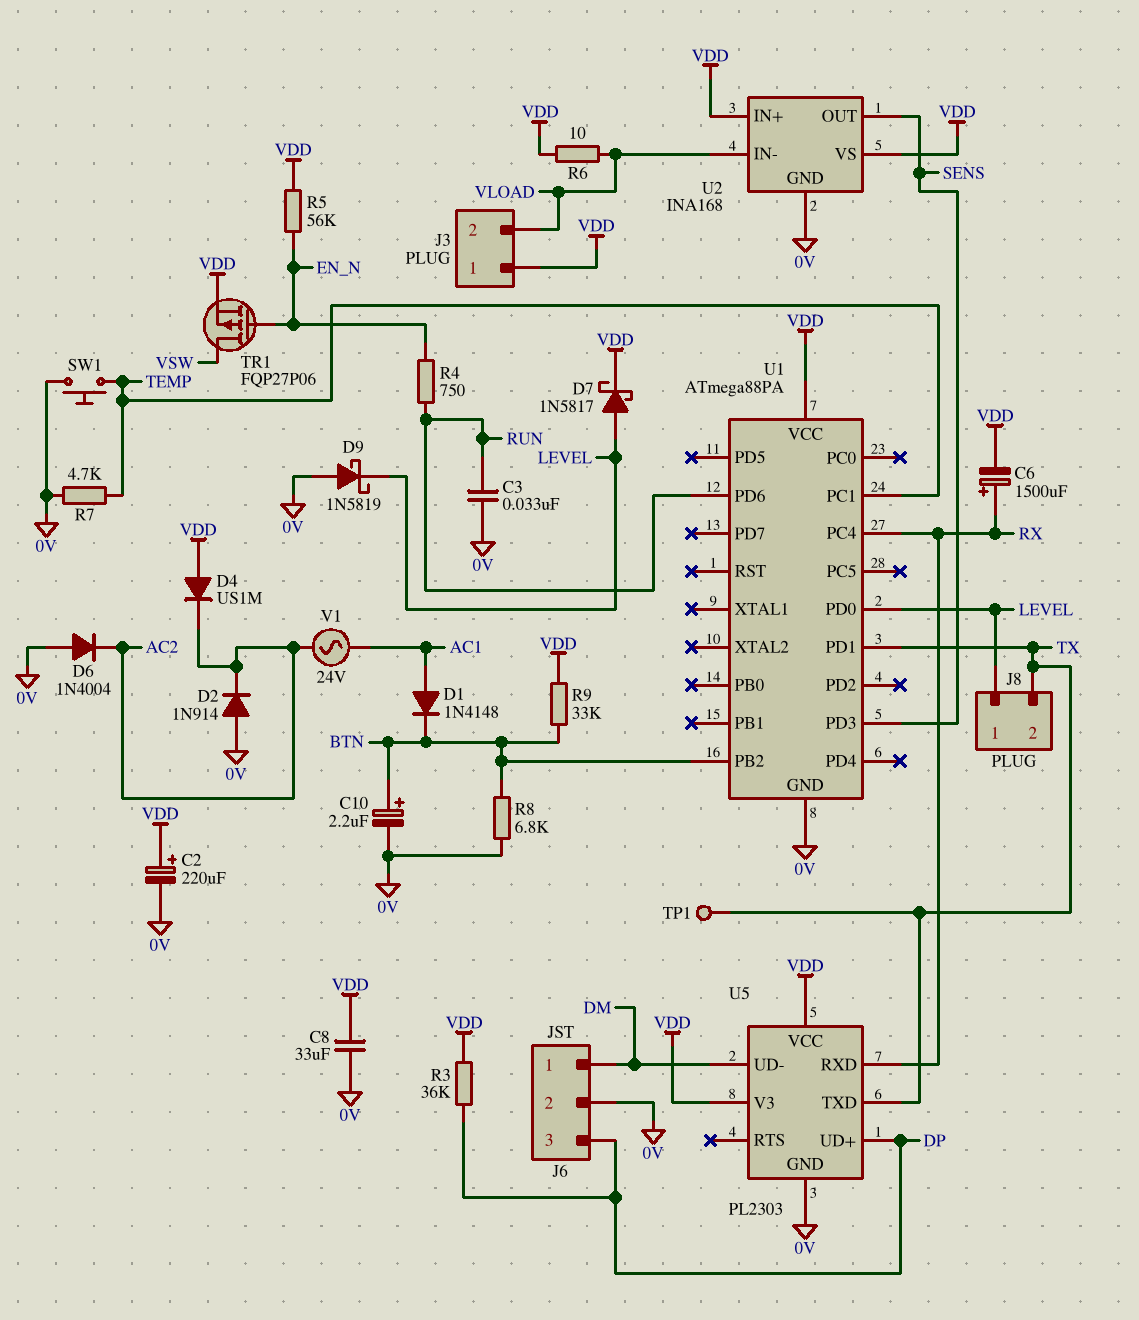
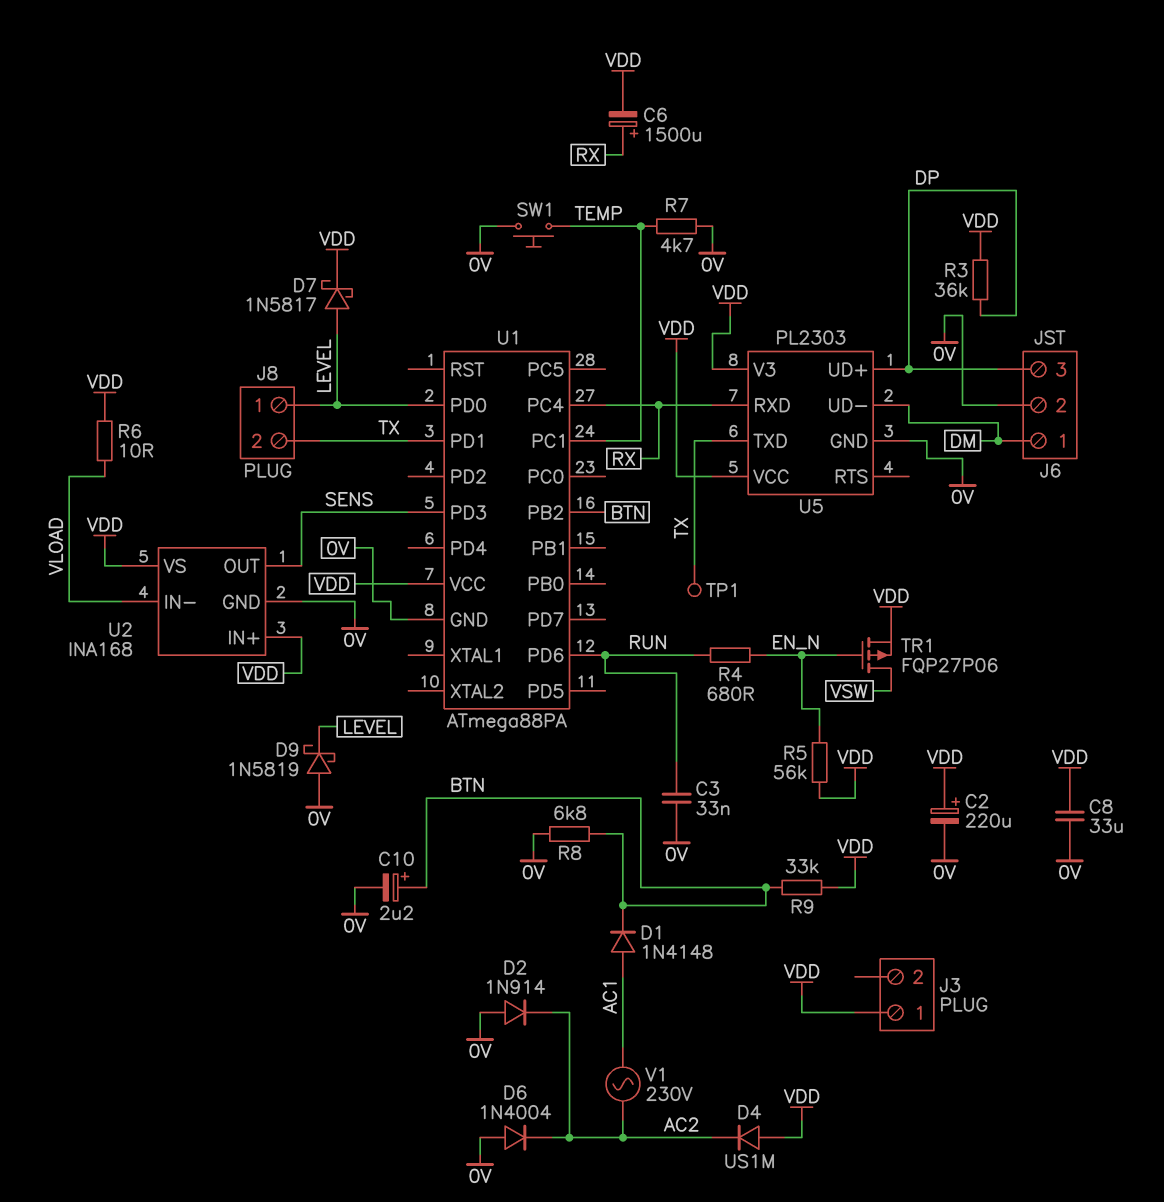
J3 pin 2: VLOAD -> none
R4: 750 (EN_N, RUN) -> 680 (EN_N, RUN)
V1: AC 24V (AC1, AC2) -> AC 230V (AC1, AC2)

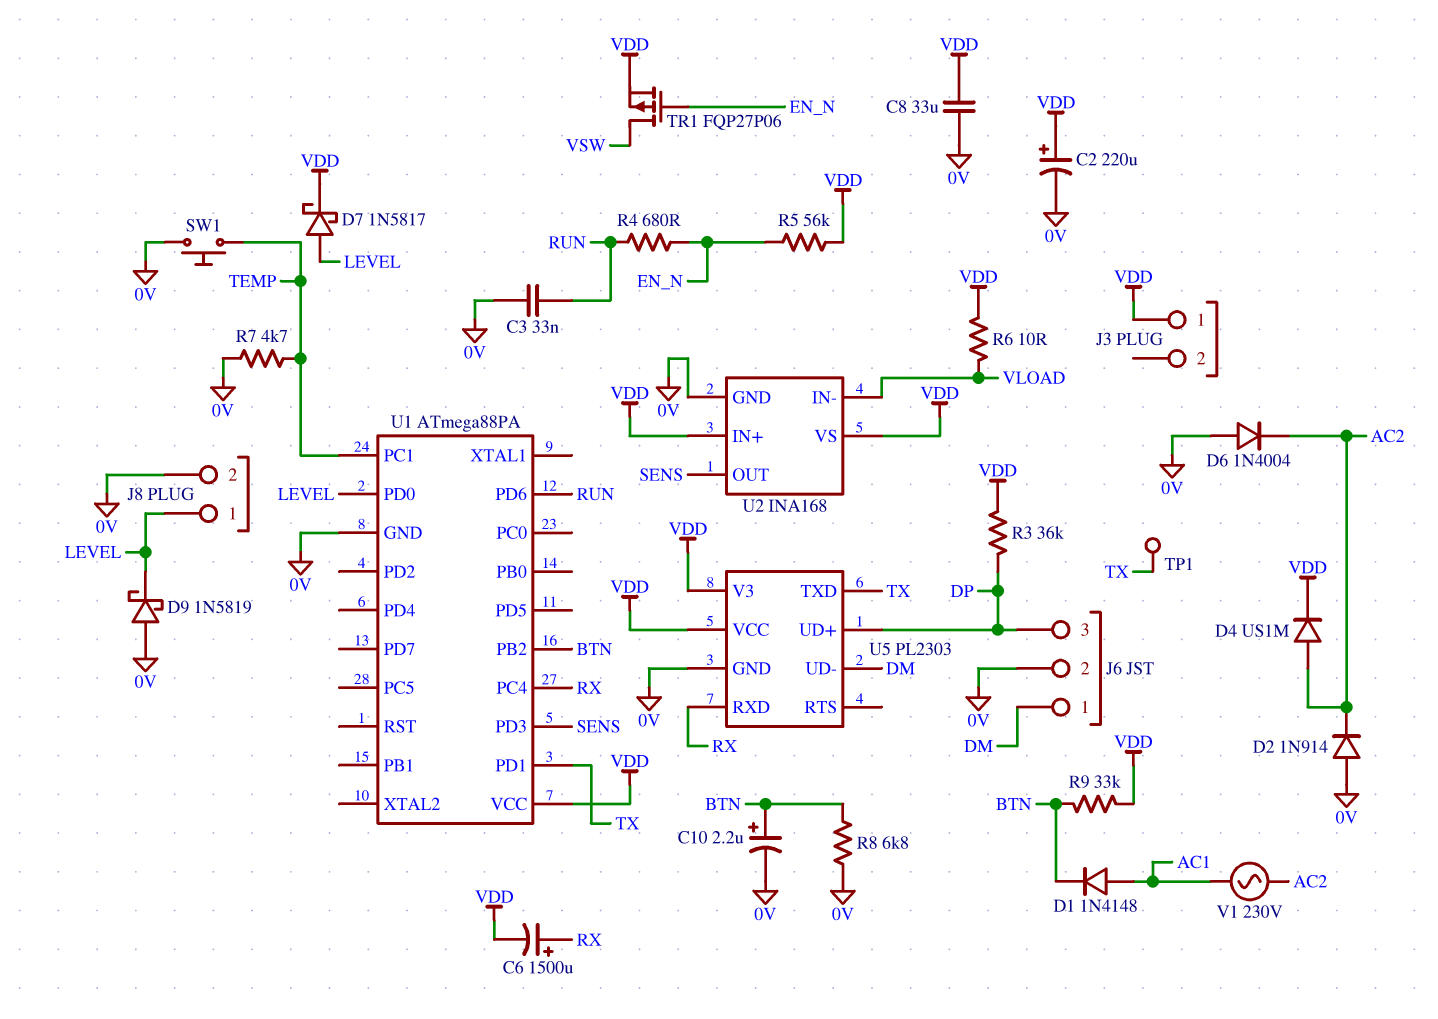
D4: diode US1M (A VDD, K AC2) -> diode US1M (A AC2, K VDD)
J8 pin 2: TX -> 0V

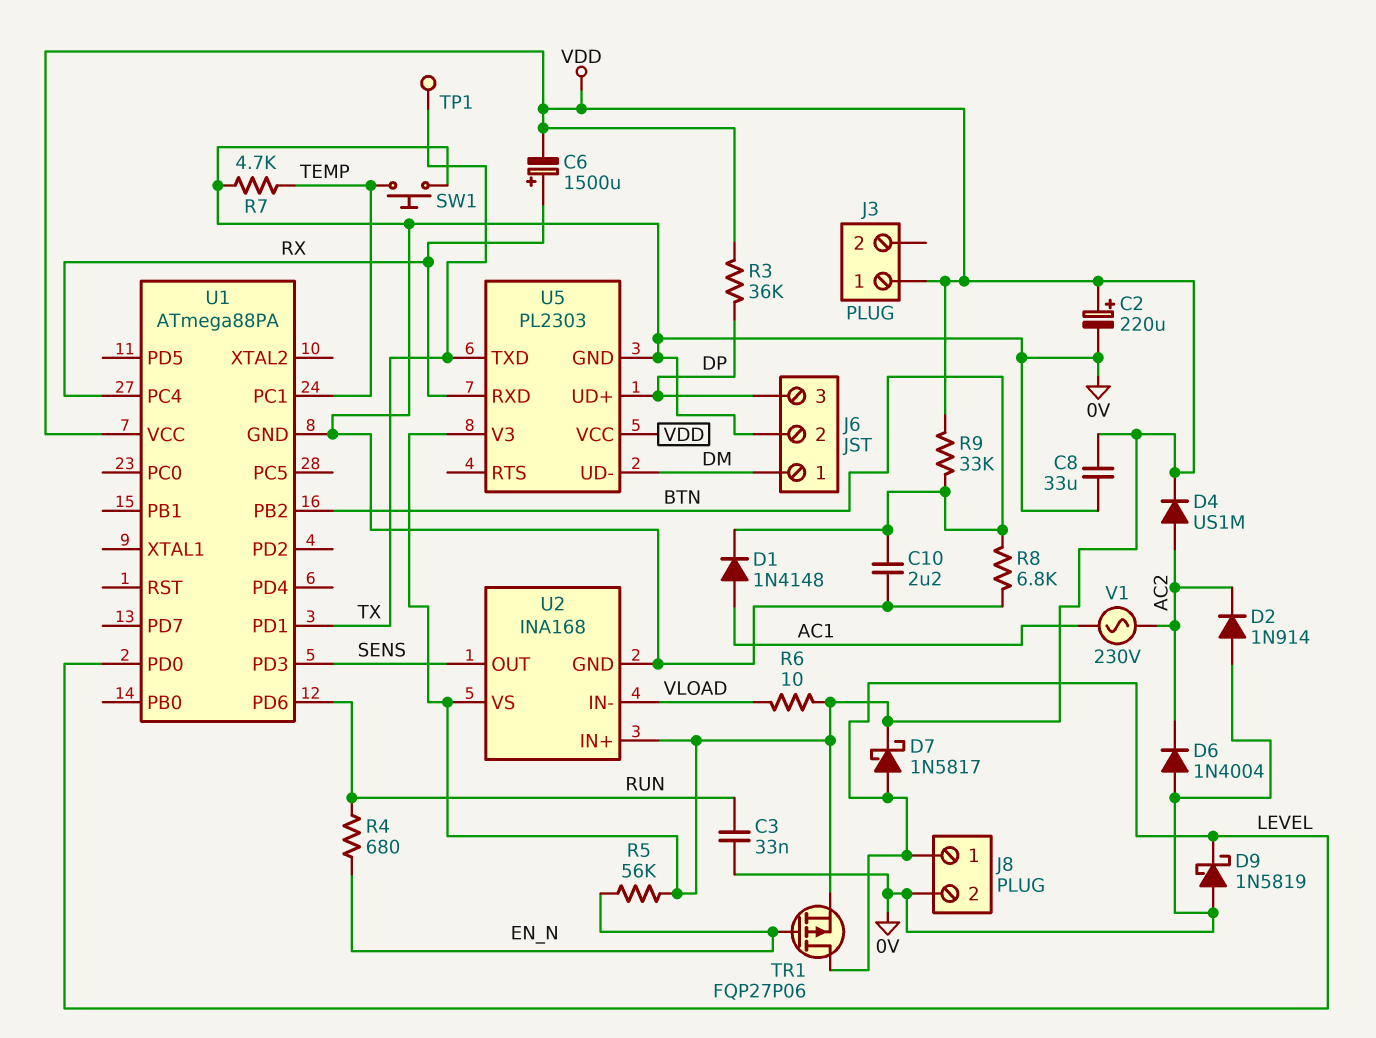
C10: 2.2uF (plus BTN, minus 0V) -> 2.2uF (0V, BTN)
TR1: PMOS FQP27P06 (G EN_N, D VSW, S VDD) -> PMOS FQP27P06 (G EN_N, D LEVEL, S VDD)

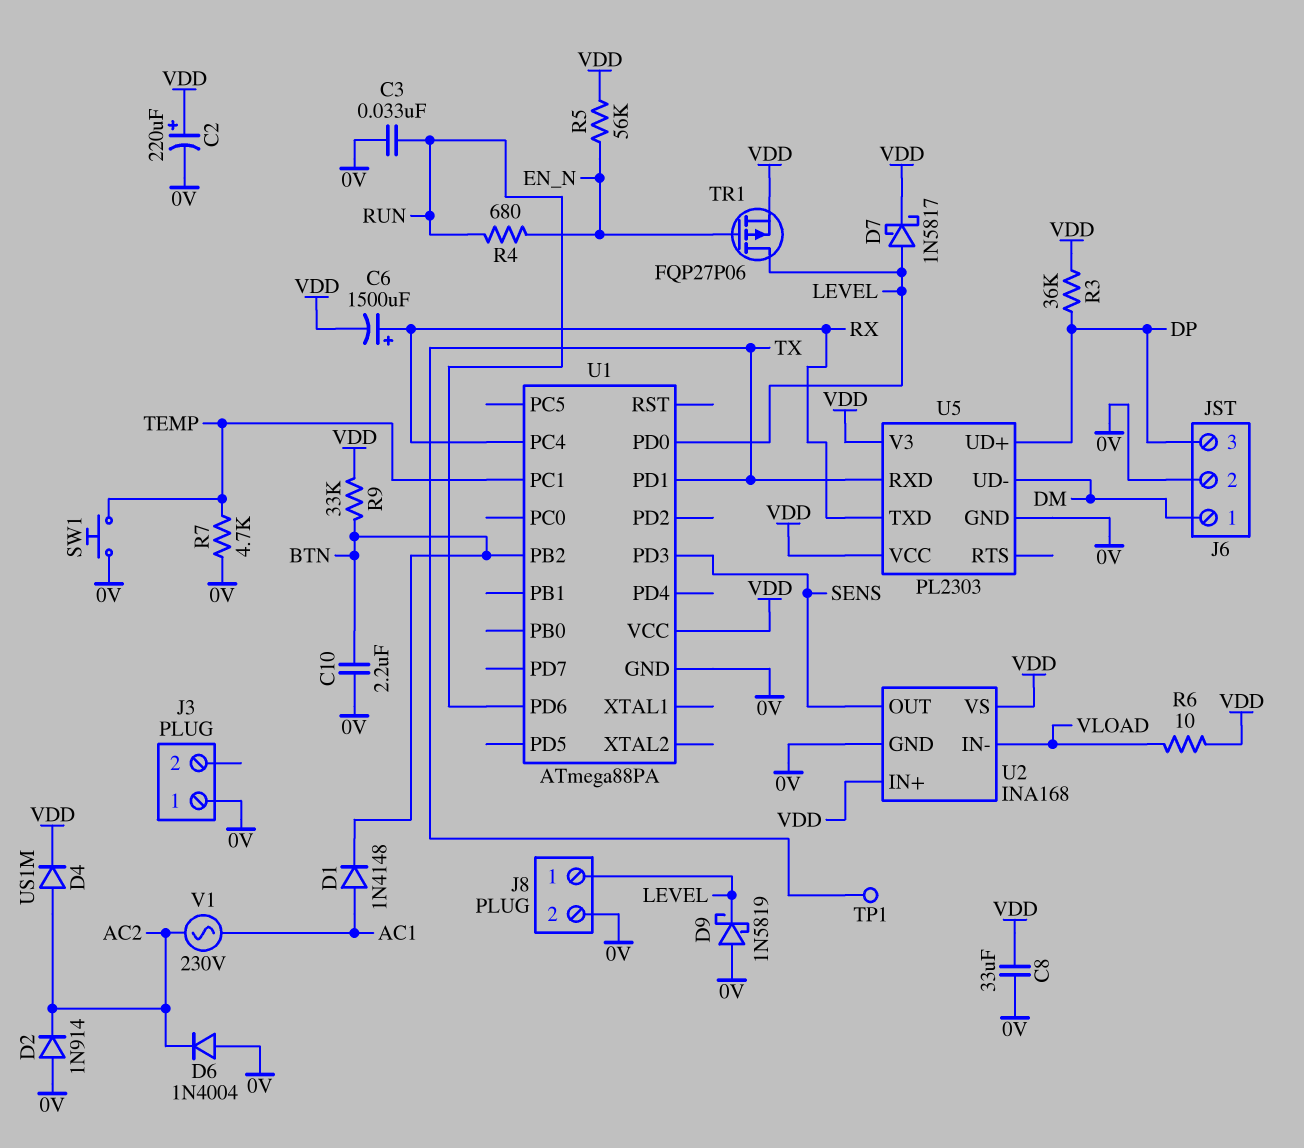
J3 pin 1: VDD -> 0V
R8: 6.8k (0V, BTN) -> none
U5 pin RXD: RX -> TX
U5 pin TXD: TX -> RX

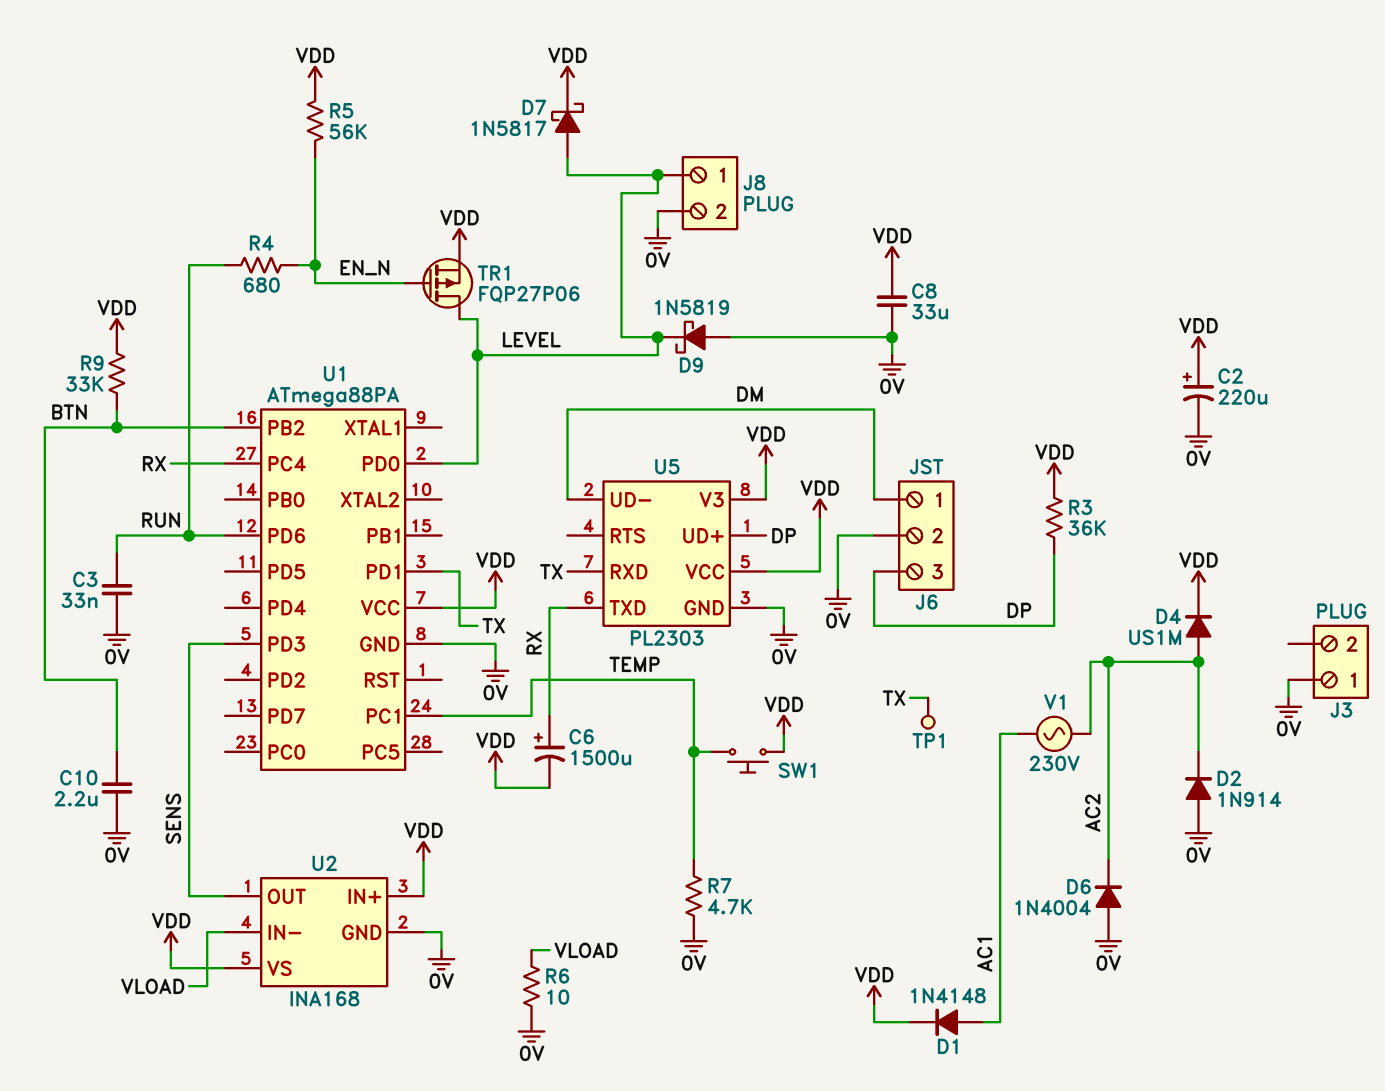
D1: diode 1N4148 (A AC1, K BTN) -> diode 1N4148 (A AC1, K VDD)
R6: 10 (VDD, VLOAD) -> 10 (0V, VLOAD)
SW1: button (0V, TEMP) -> button (TEMP, VDD)

